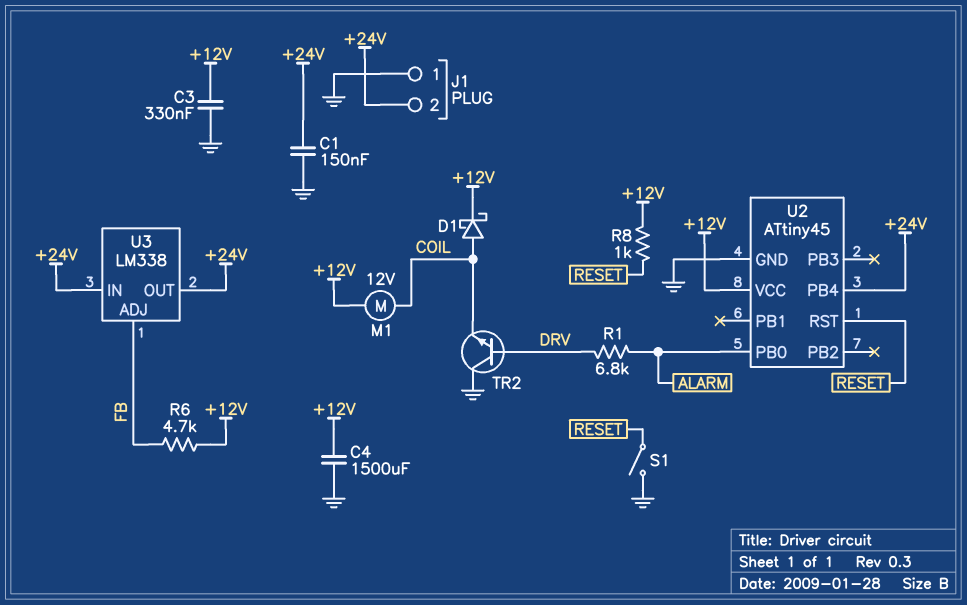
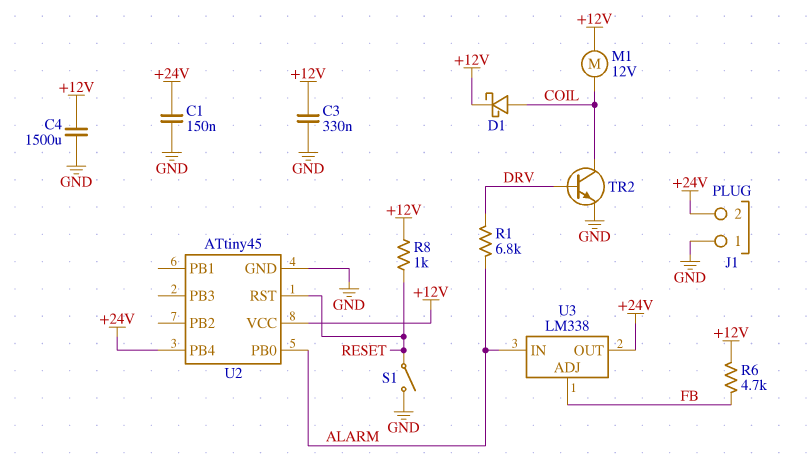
TR2: NPN (B DRV, C GND, E COIL) -> NPN (B DRV, C COIL, E GND)
U3 pin IN: +24V -> ALARM

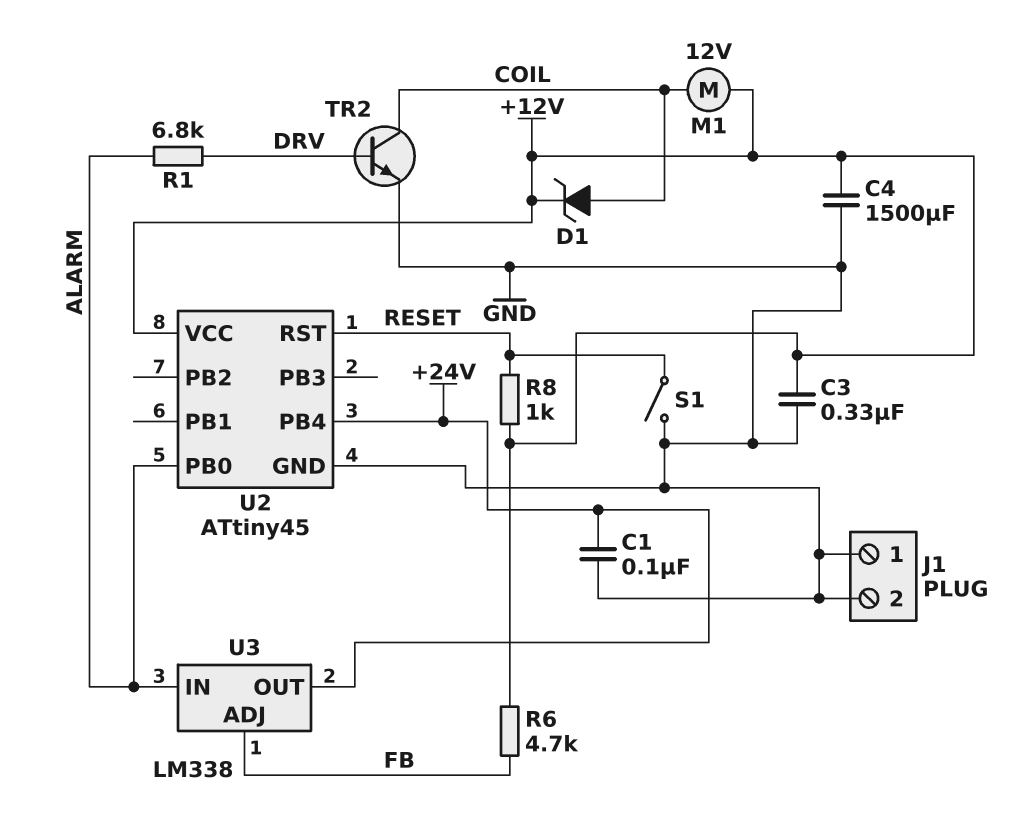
C1: 150nF (+24V, GND) -> 100nF (+24V, GND)
D1: schottky (A COIL, K +12V) -> zener (A COIL, K +12V)
J1 pin 2: +24V -> GND

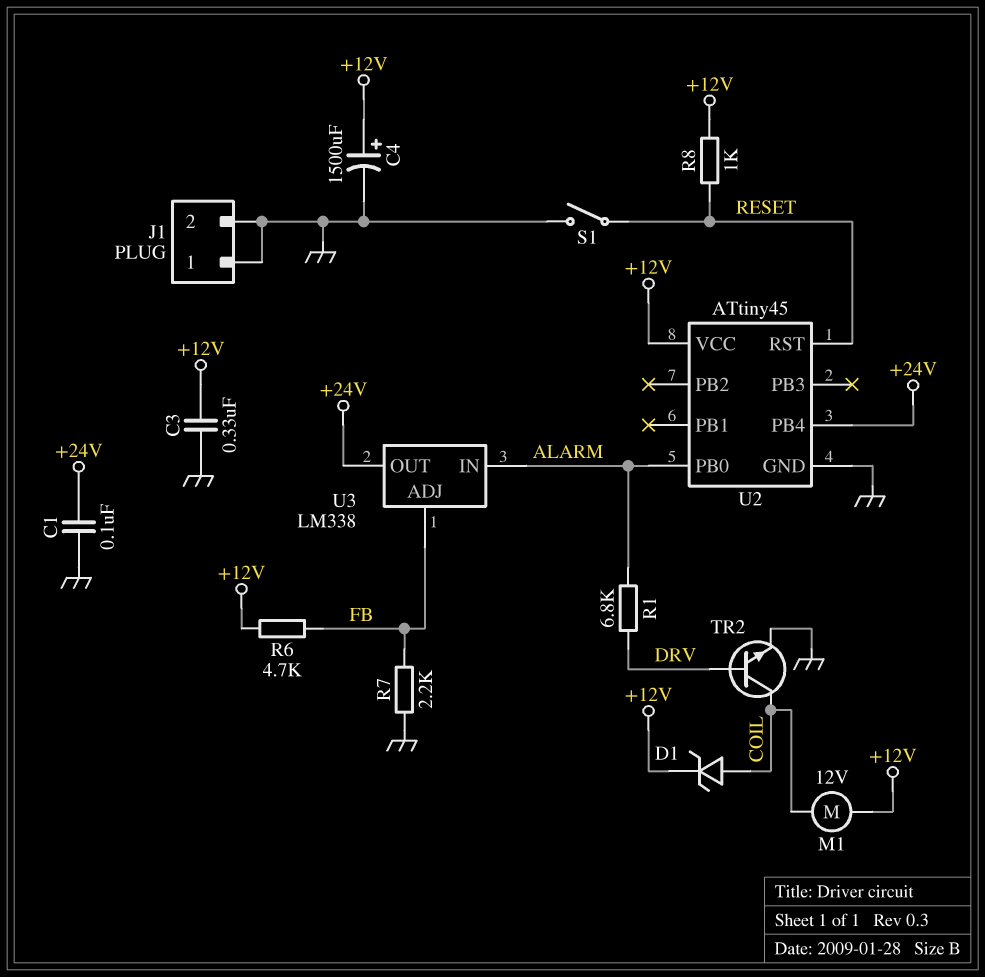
C4: 1500uF (+12V, GND) -> 1500uF (plus +12V, minus GND)
R7: none -> 2.2k (FB, GND)

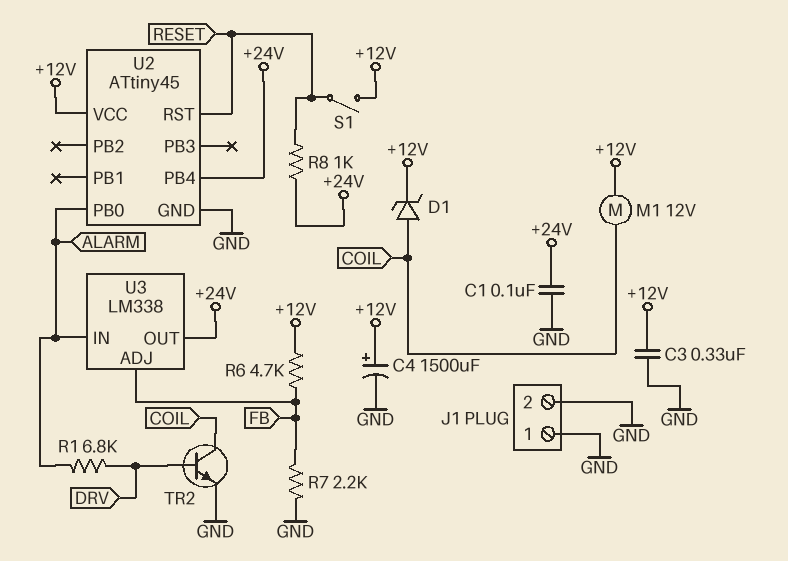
R8: 1k (+12V, RESET) -> 1k (+24V, RESET)
S1: switch (GND, RESET) -> switch (+12V, RESET)

